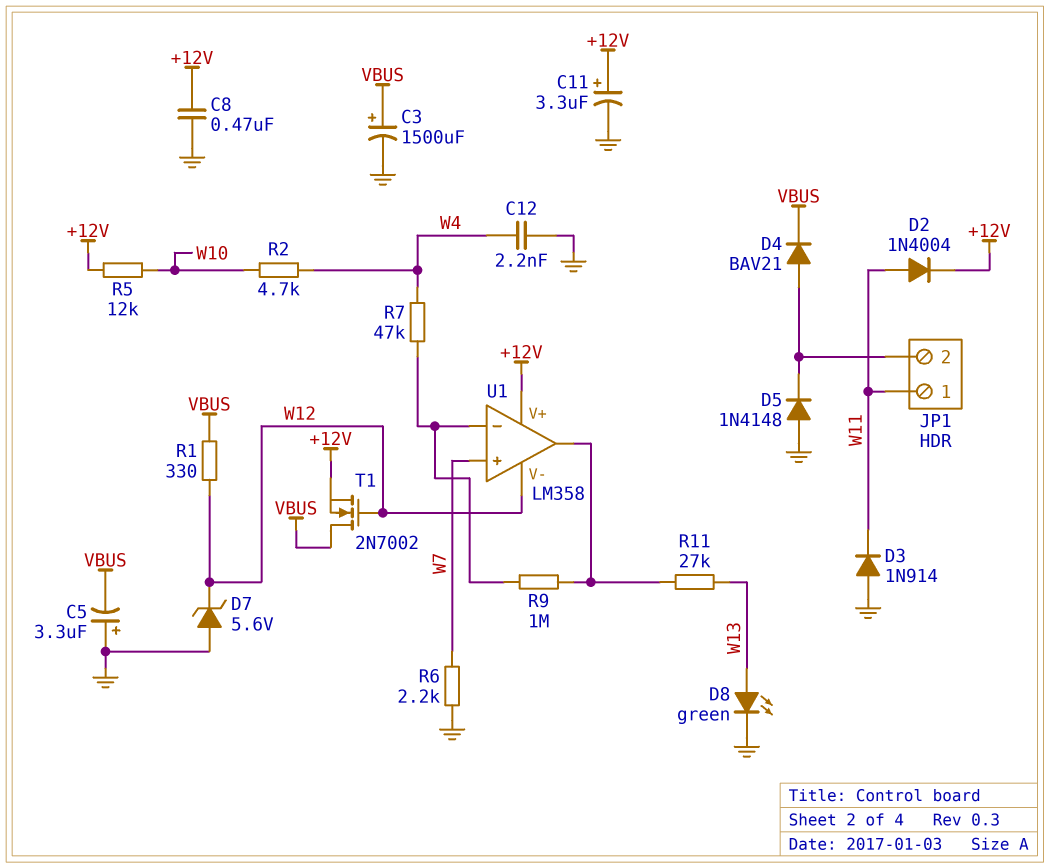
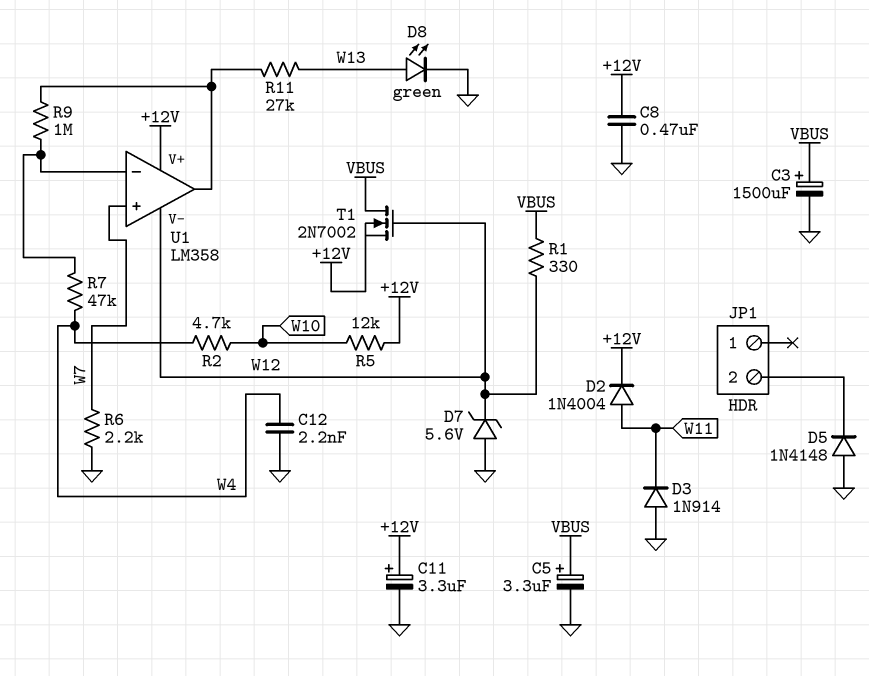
C5: 3.3uF (plus GND, minus VBUS) -> 3.3uF (plus VBUS, minus GND)
D4: diode BAV21 (A JP1/2, K VBUS) -> none
JP1 pin 1: W11 -> none

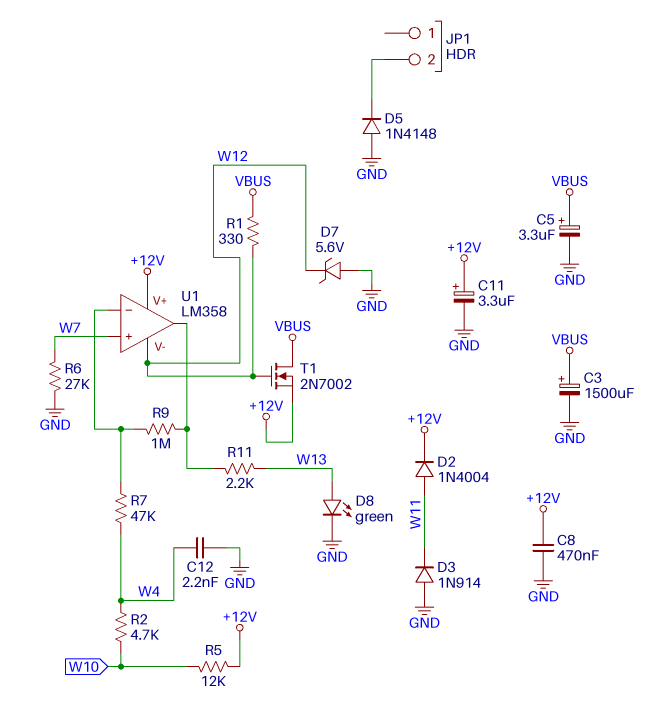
R6: 2.2k (GND, W7) -> 27k (GND, W7)
R11: 27k (U1/out, W13) -> 2.2k (U1/out, W13)

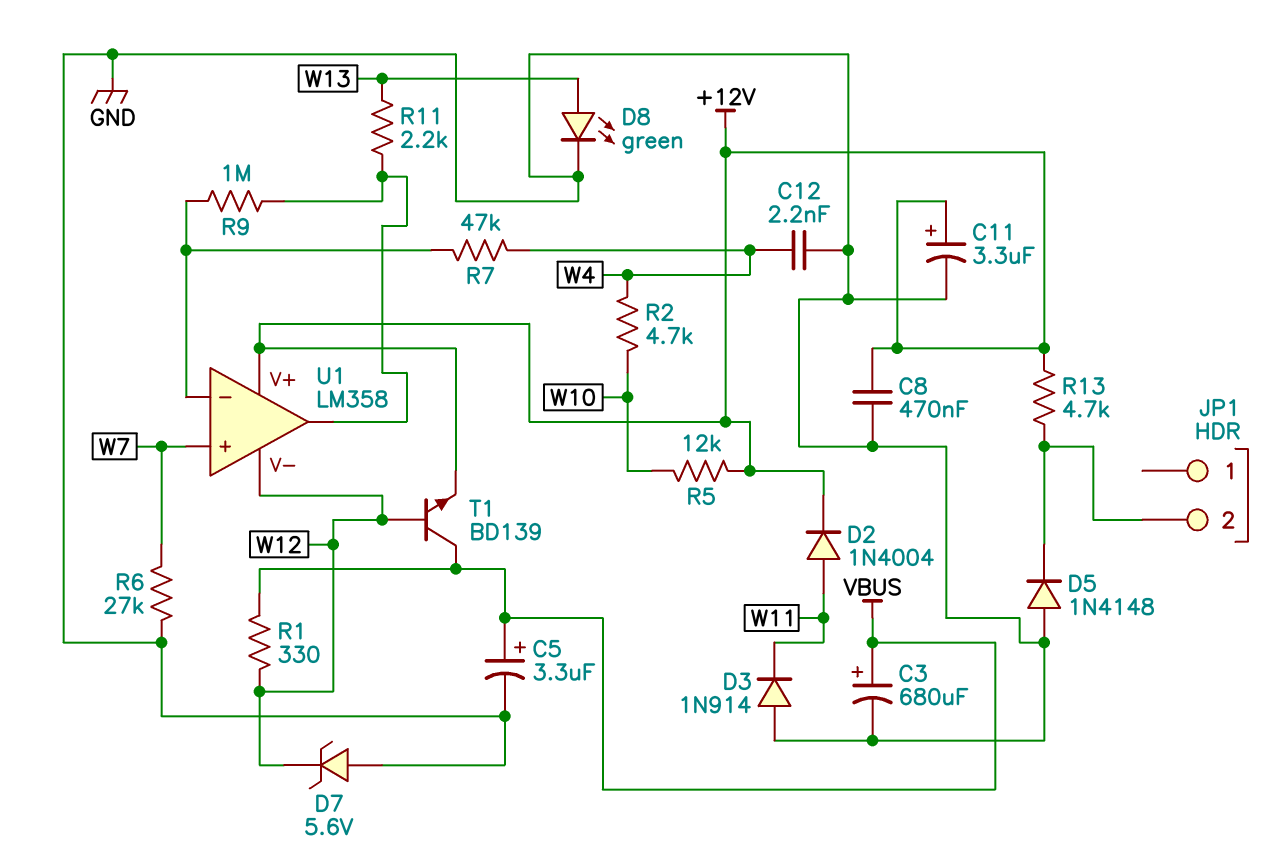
C3: 1500uF (plus VBUS, minus GND) -> 680uF (plus VBUS, minus GND)
R13: none -> 4.7k (+12V, JP1/2)
T1: NMOS 2N7002 (G W12, D VBUS, S +12V) -> NPN BD139 (B W12, C VBUS, E +12V)

